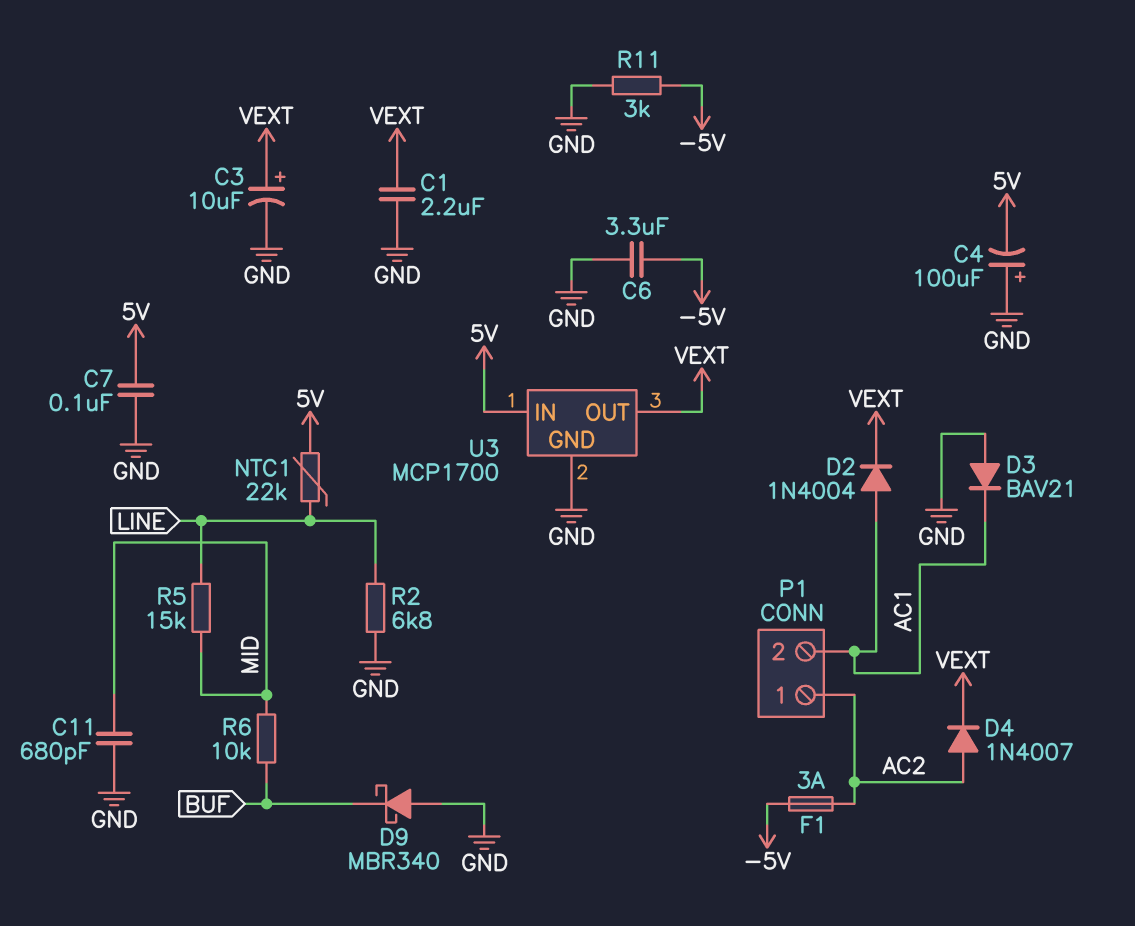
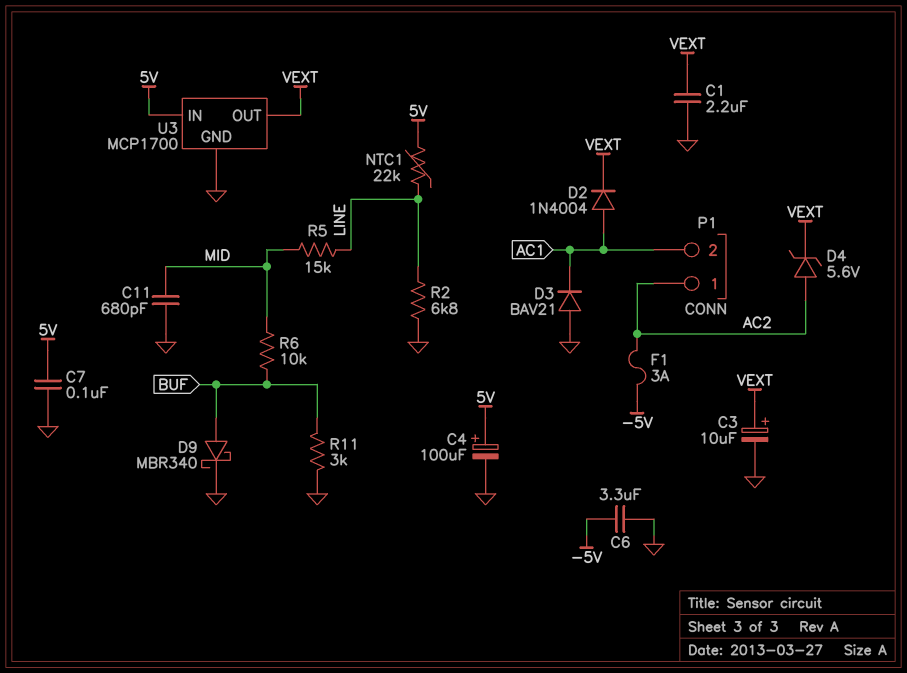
C4: 100uF (plus GND, minus 5V) -> 100uF (plus 5V, minus GND)
D4: diode 1N4007 (A AC2, K VEXT) -> zener 5.6V (A AC2, K VEXT)
D9: schottky MBR340 (A GND, K BUF) -> schottky MBR340 (A BUF, K GND)
R11: 3k (-5V, GND) -> 3k (BUF, GND)

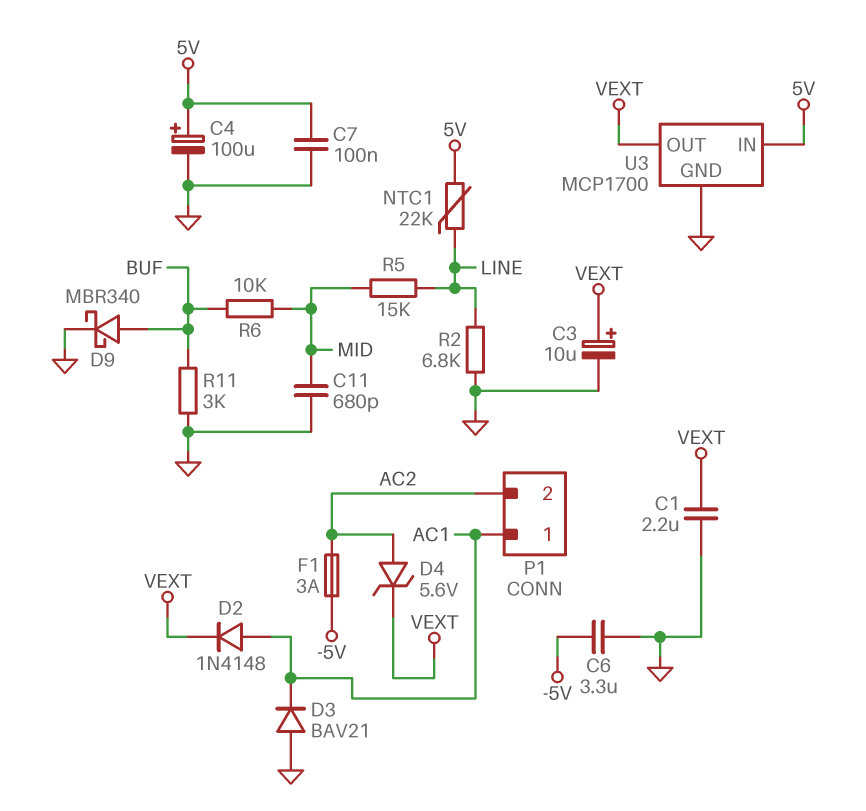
D2: diode 1N4004 (A AC1, K VEXT) -> diode 1N4148 (A AC1, K VEXT)
P1 pin 1: AC2 -> AC1
P1 pin 2: AC1 -> AC2

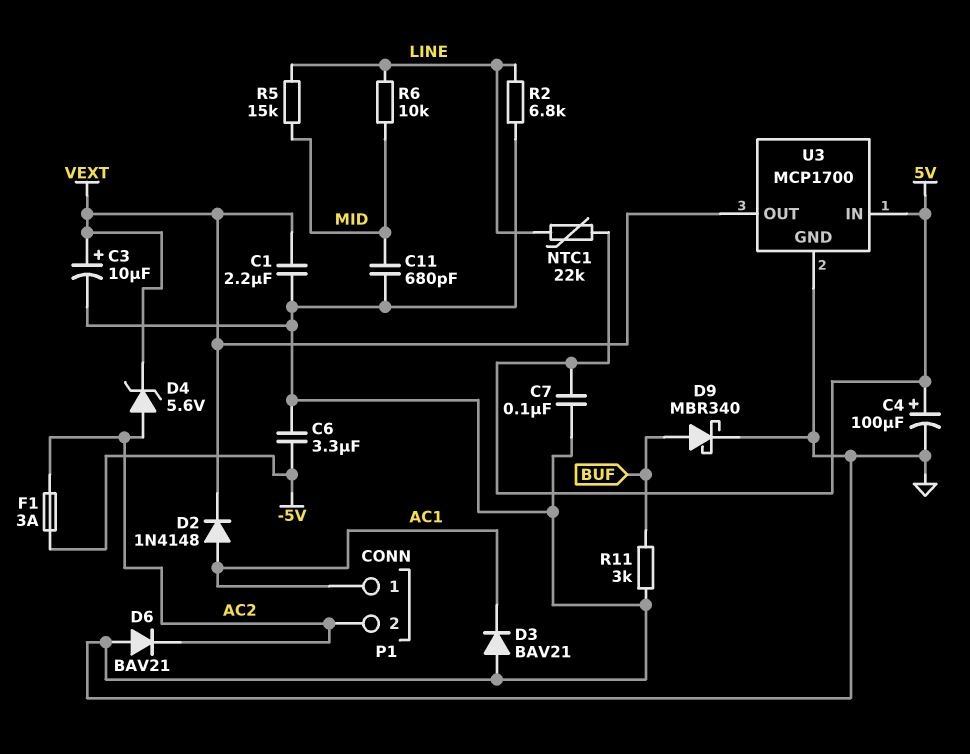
D6: none -> diode BAV21 (A GND, K AC2)
R6: 10k (BUF, MID) -> 10k (LINE, MID)

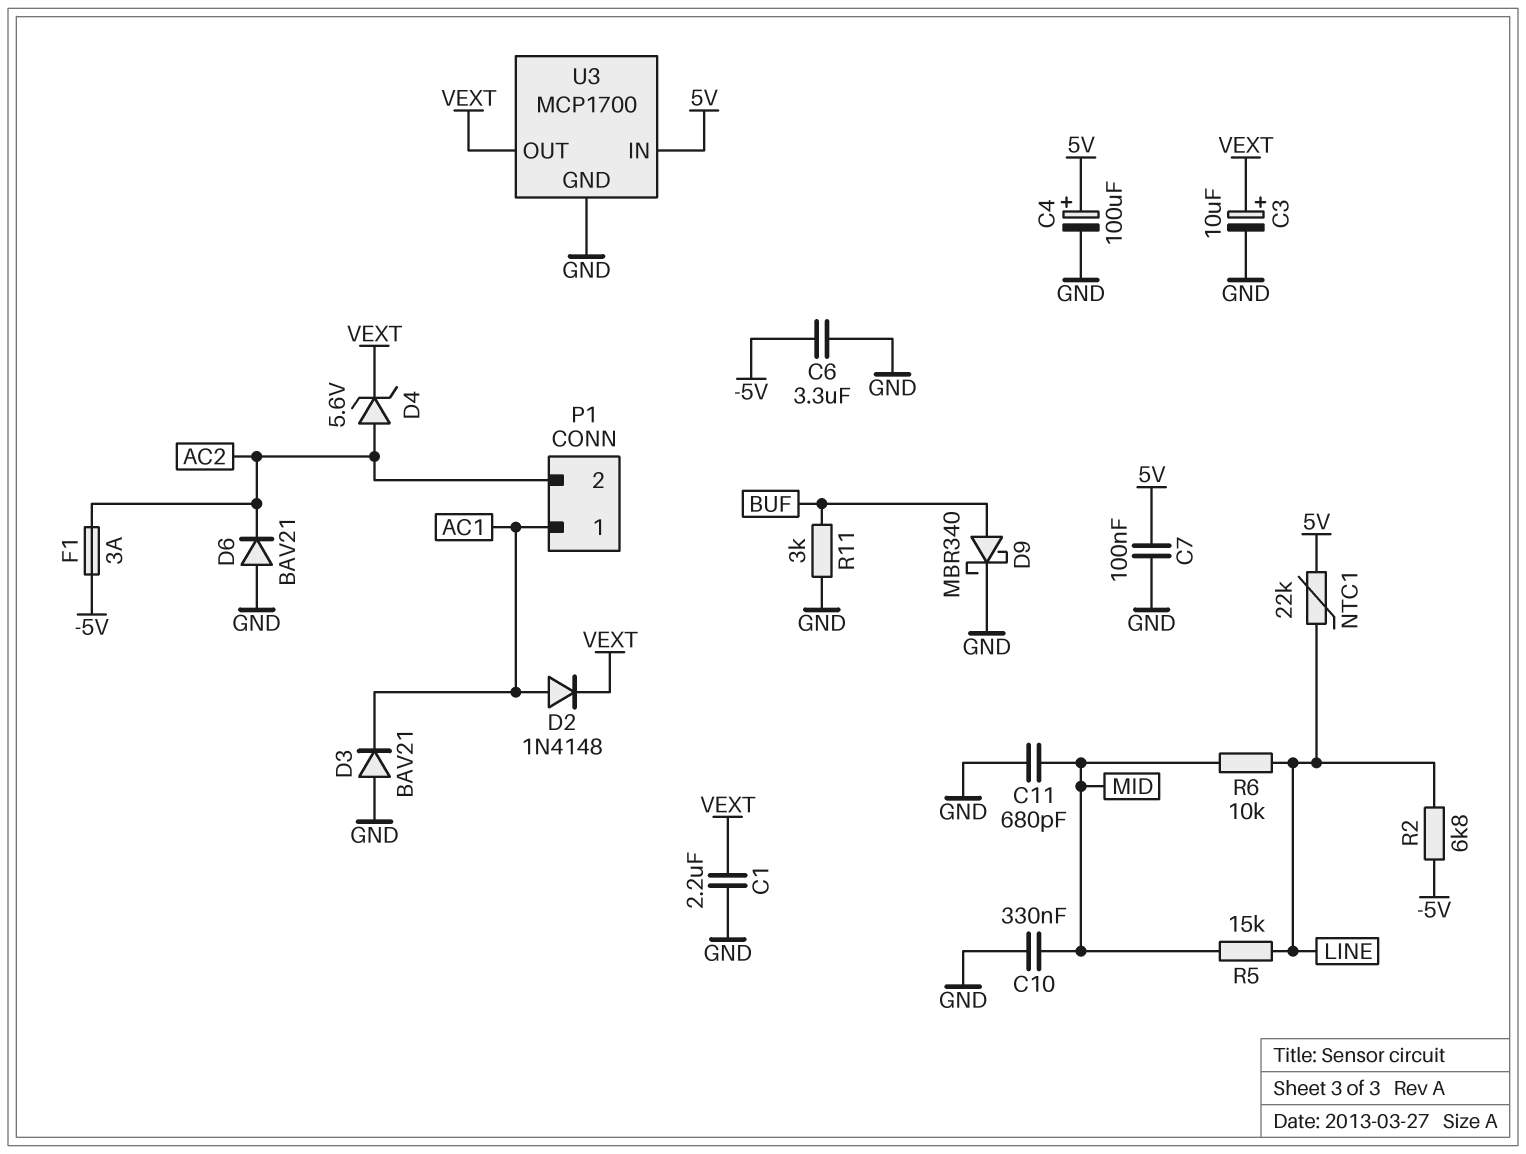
C10: none -> 330nF (GND, MID)
R2: 6.8k (GND, LINE) -> 6.8k (-5V, LINE)

